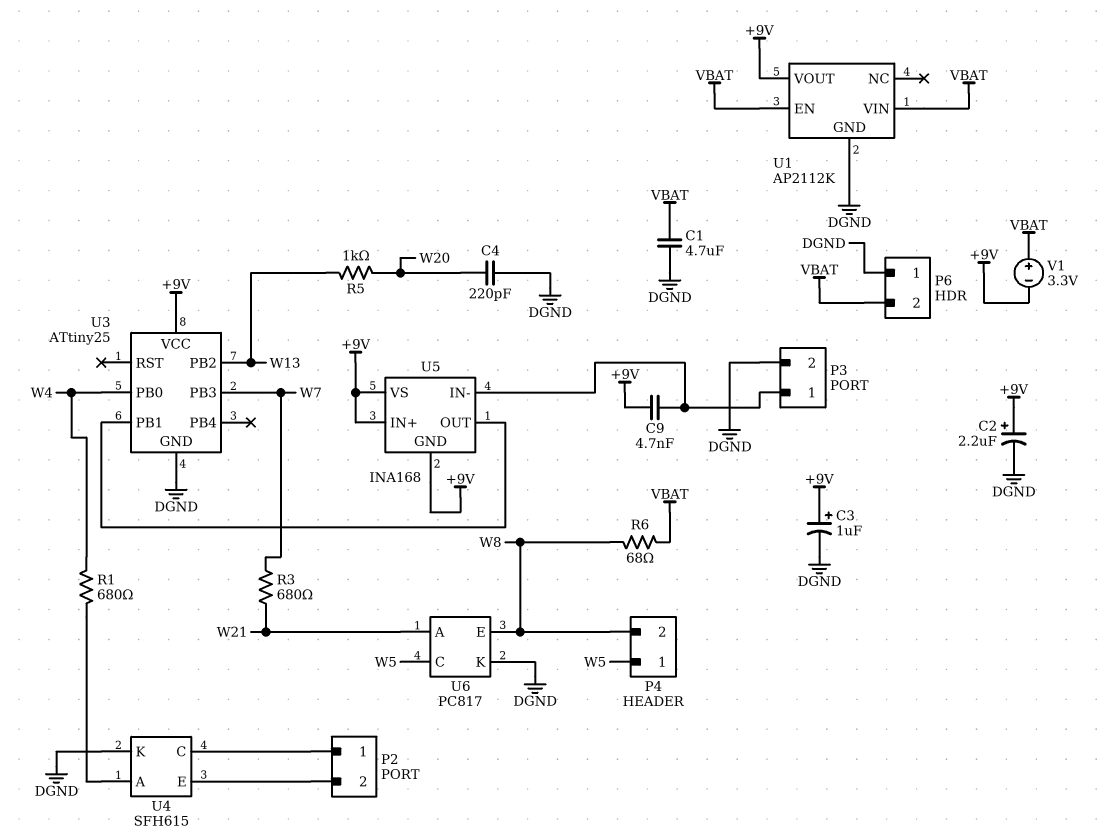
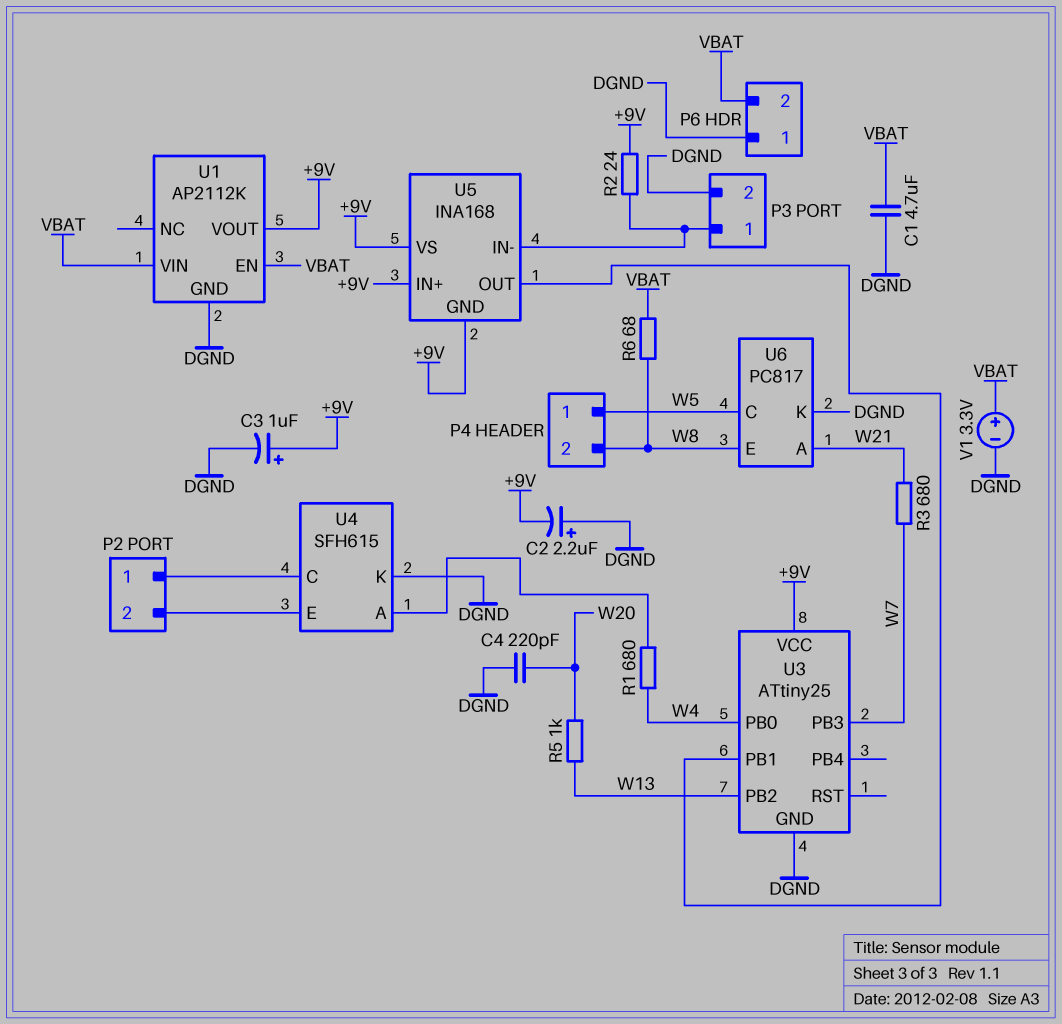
C2: 2.2uF (plus +9V, minus DGND) -> 2.2uF (plus DGND, minus +9V)
C9: 4.7nF (+9V, P3/1) -> none
R2: none -> 24 (+9V, P3/1)
V1: 3.3V (plus VBAT, minus +9V) -> 3.3V (plus VBAT, minus DGND)

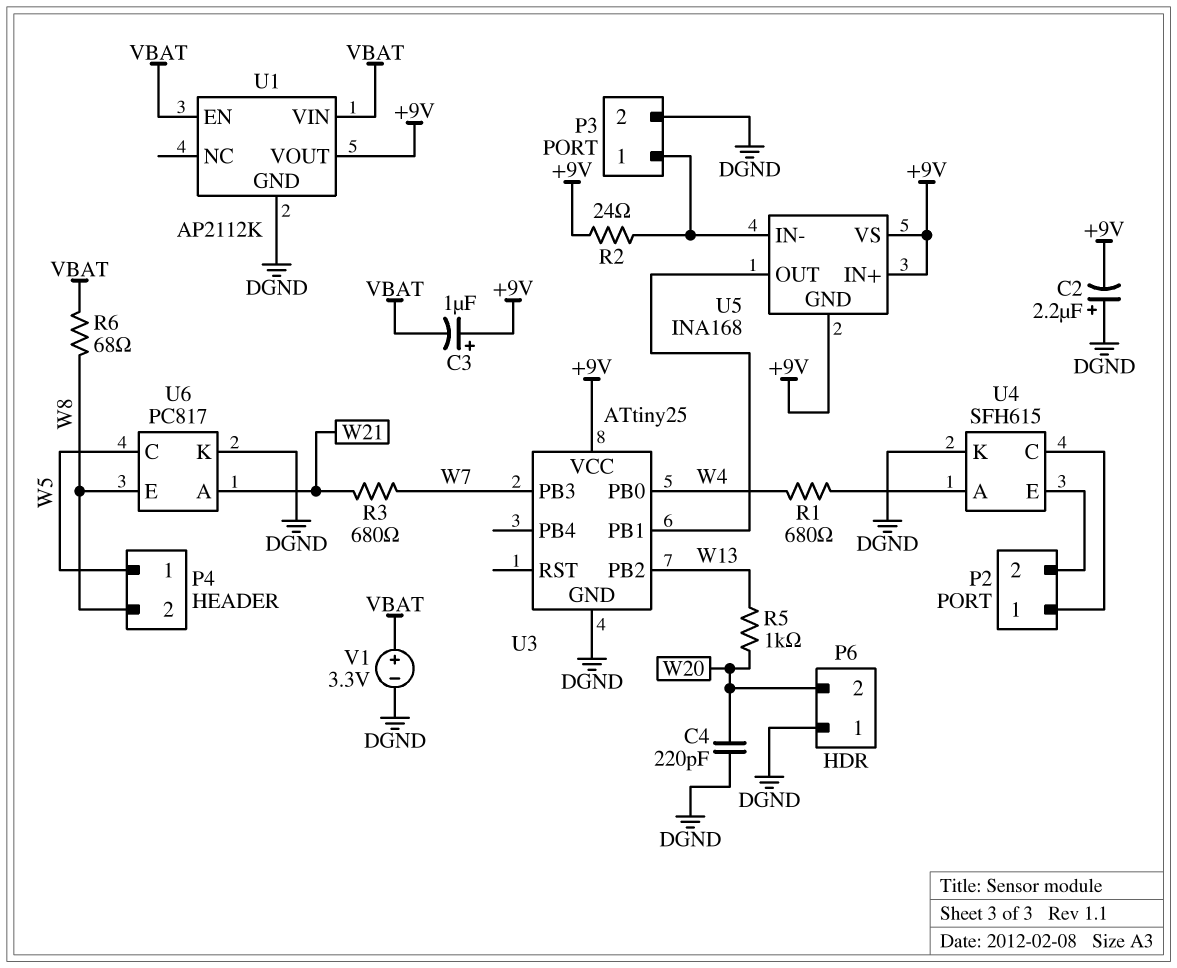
C1: 4.7uF (DGND, VBAT) -> none
C3: 1uF (plus +9V, minus DGND) -> 1uF (plus +9V, minus VBAT)
P6 pin 2: VBAT -> W20

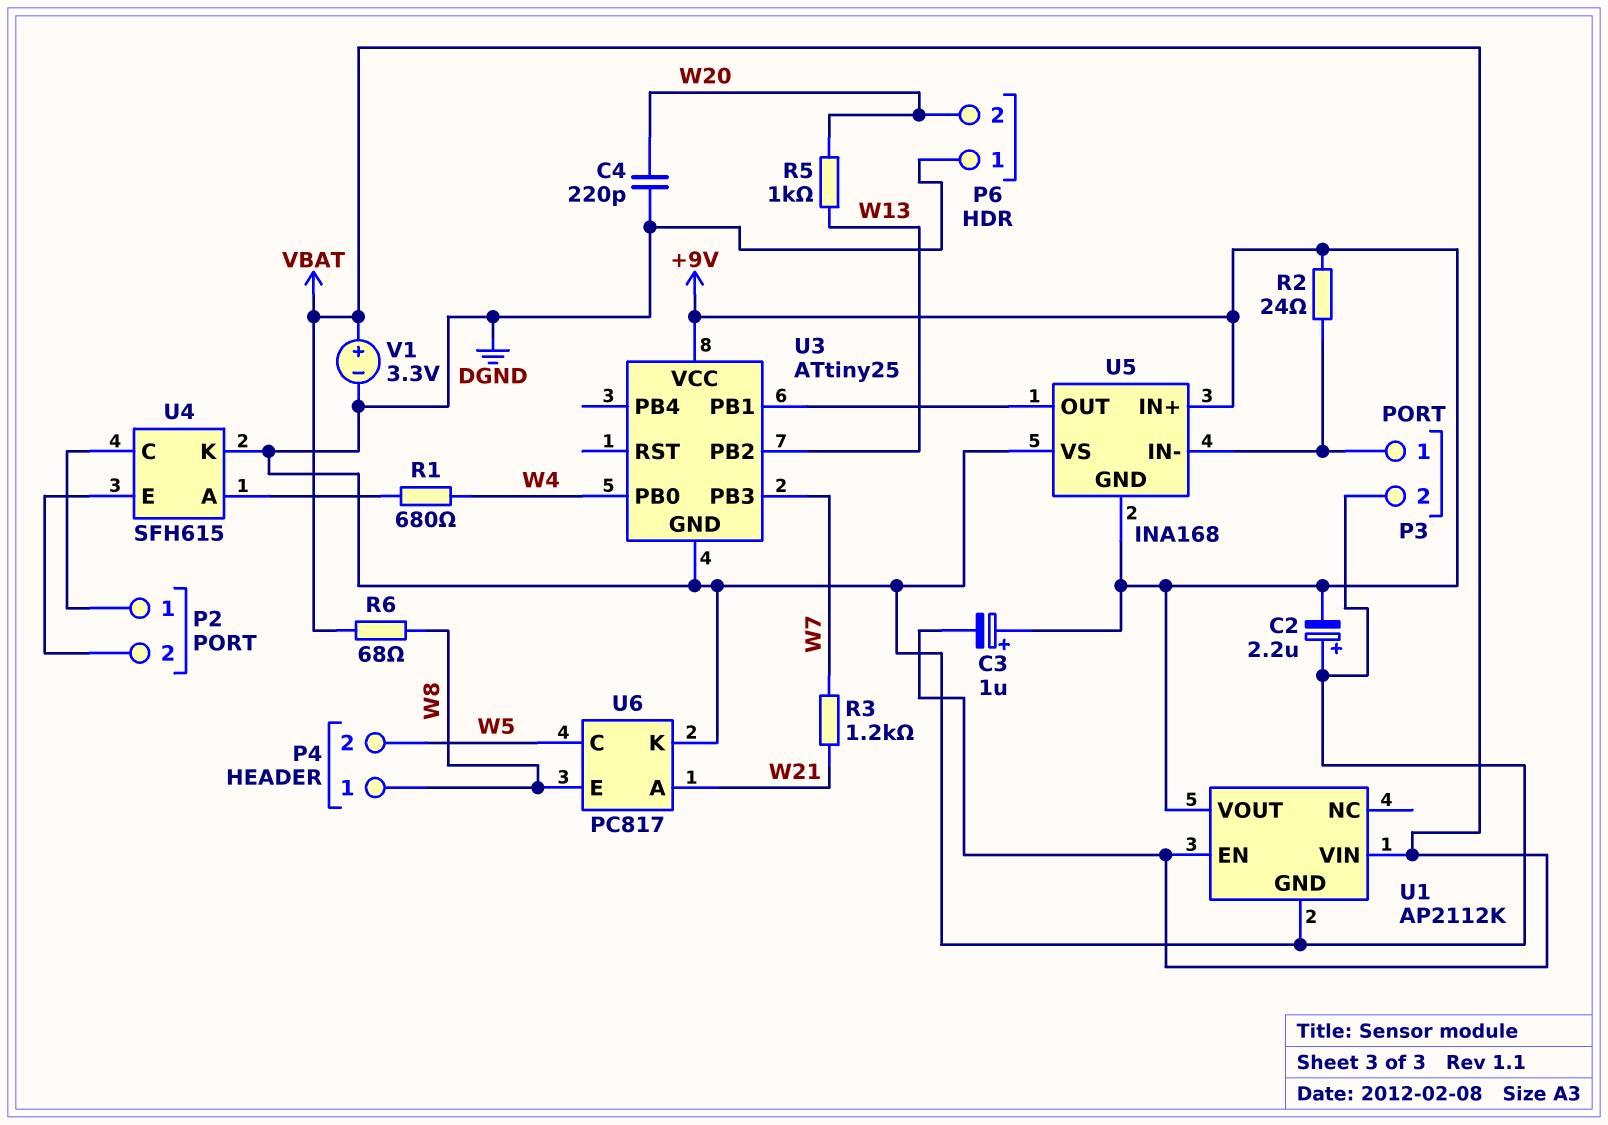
P4 pin 1: W5 -> W8
P4 pin 2: W8 -> W5
R3: 680 (W7, W21) -> 1.2k (W7, W21)
U5 pin VS: +9V -> DGND

